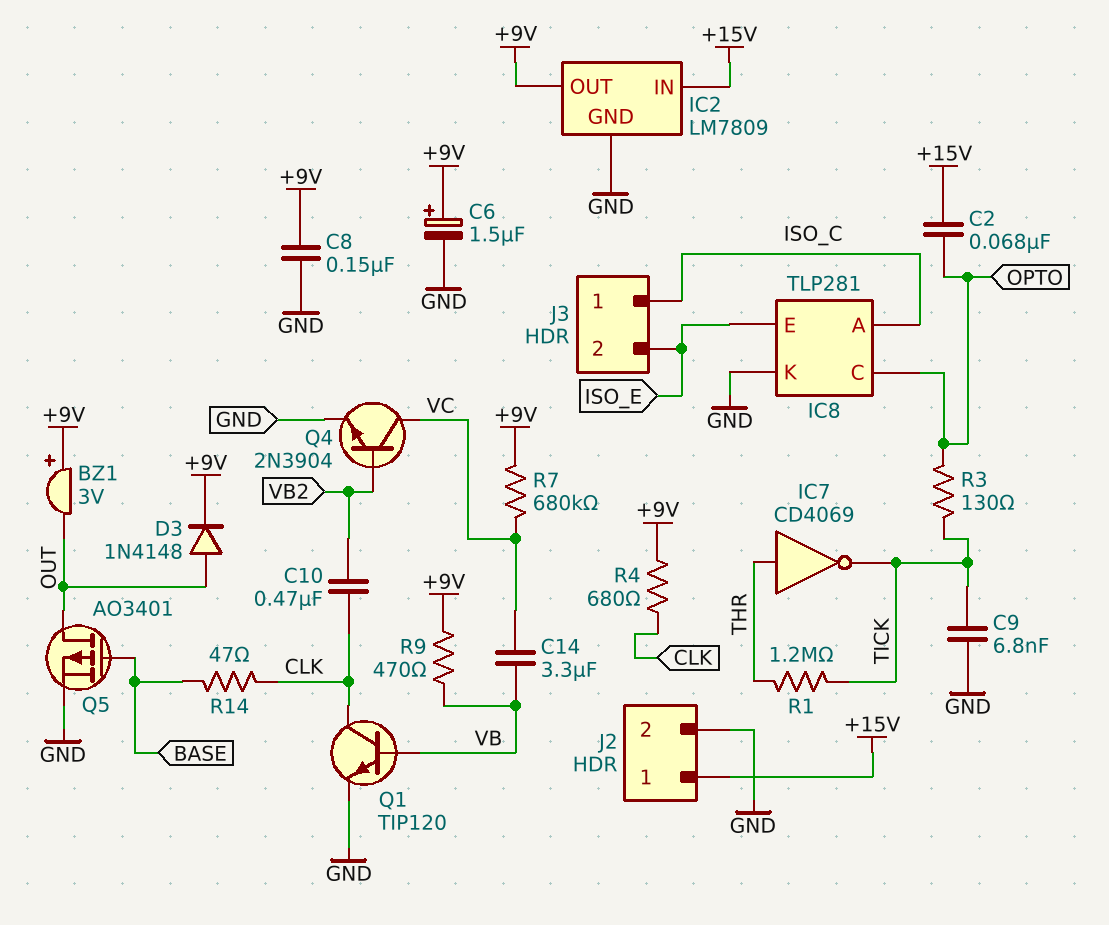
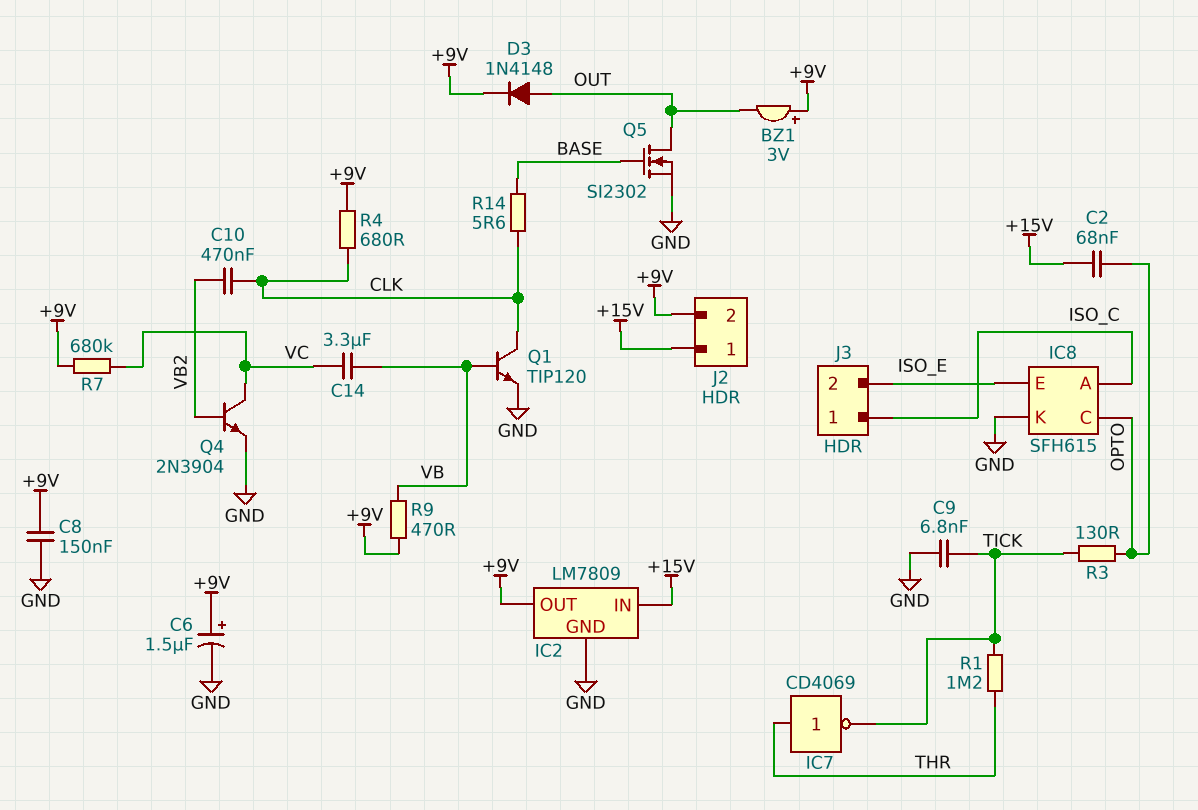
IC8: TLP281 -> SFH615
J2 pin 2: GND -> +9V
Q5: PMOS AO3401 (G BASE, D OUT, S GND) -> NMOS SI2302 (G BASE, D OUT, S GND)
R14: 47 (BASE, CLK) -> 5.6 (BASE, CLK)

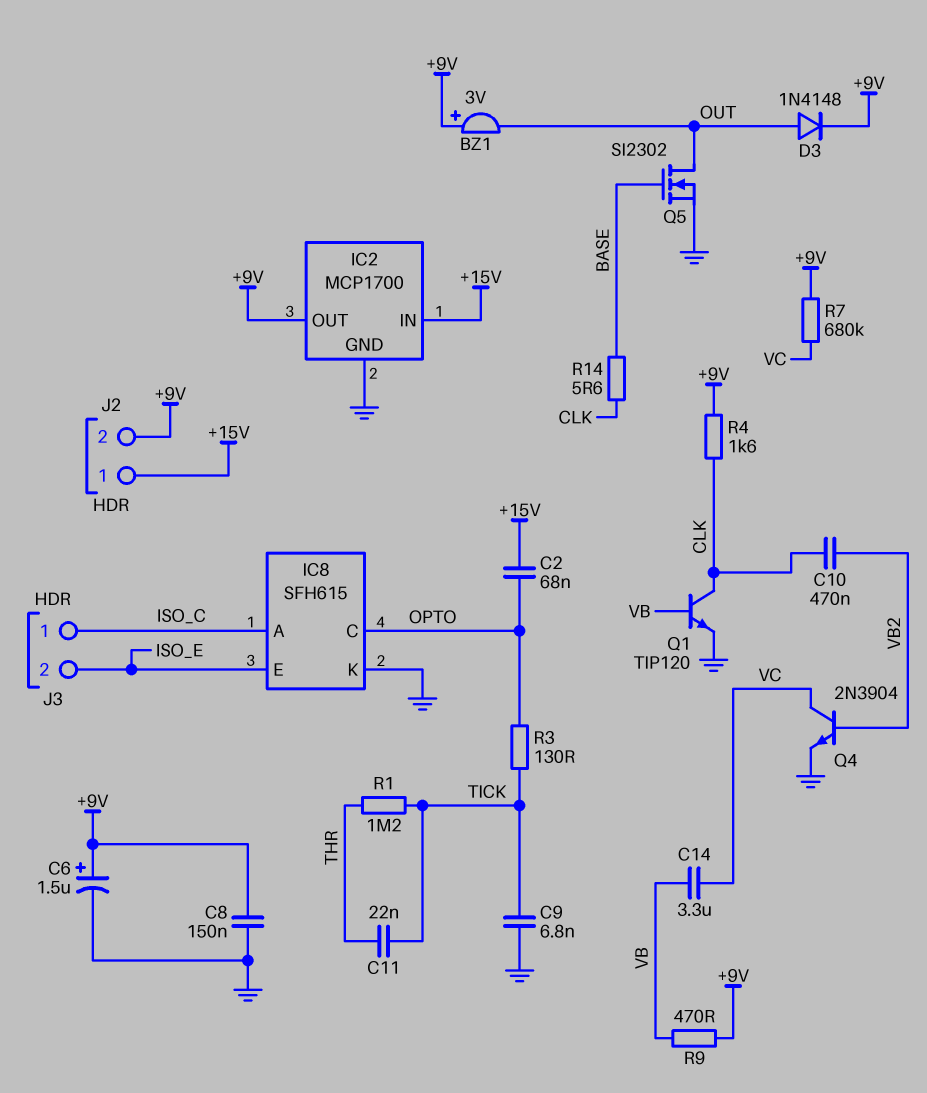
C11: none -> 22nF (THR, TICK)
IC2: LM7809 -> MCP1700
IC7: NOT CD4069 (in THR, out TICK) -> none
R4: 680 (+9V, CLK) -> 1.6k (+9V, CLK)

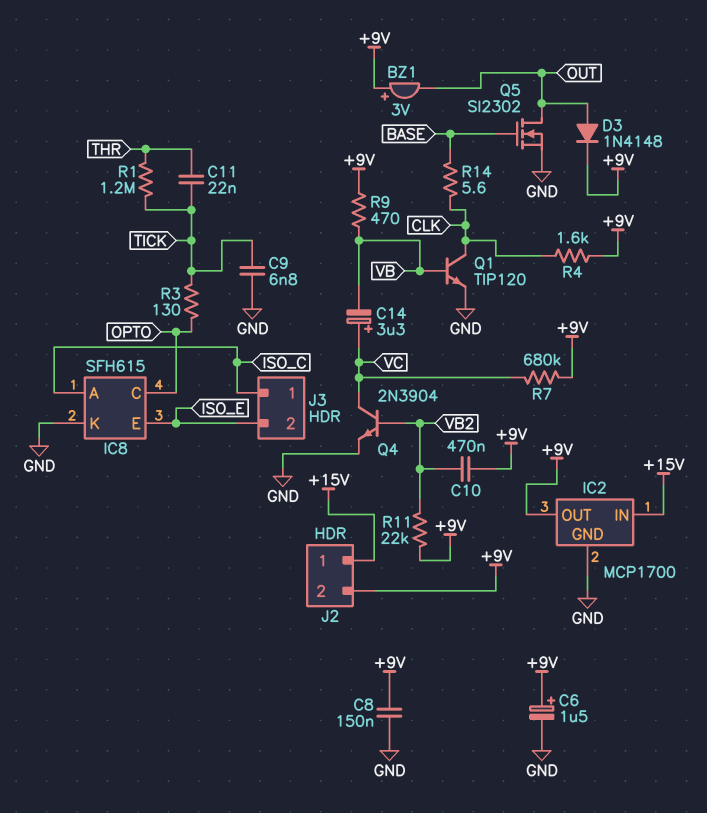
C2: 68nF (+15V, OPTO) -> none
C10: 470nF (CLK, VB2) -> 470nF (+9V, VB2)
C14: 3.3uF (VB, VC) -> 3.3uF (plus VC, minus VB)
R11: none -> 22k (+9V, VB2)

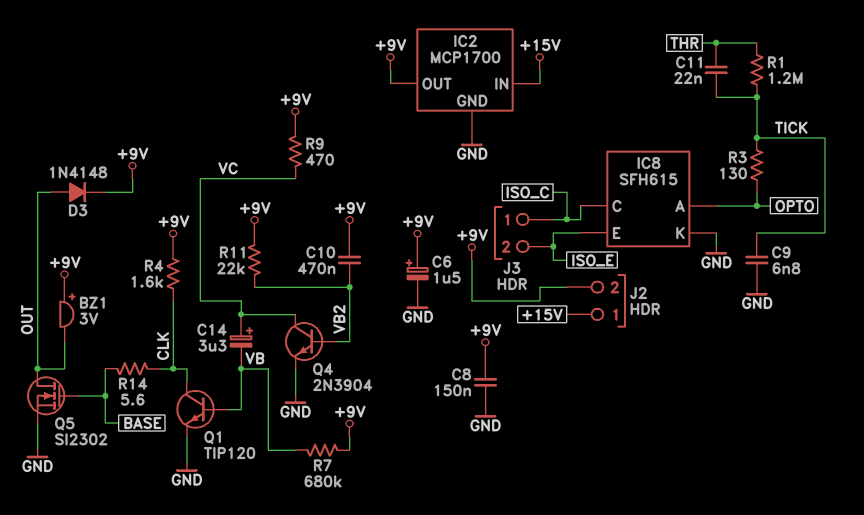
IC8 pin A: ISO_C -> OPTO
IC8 pin C: OPTO -> ISO_C
R7: 680k (+9V, VC) -> 680k (+9V, VB)
R9: 470 (+9V, VB) -> 470 (+9V, VC)

